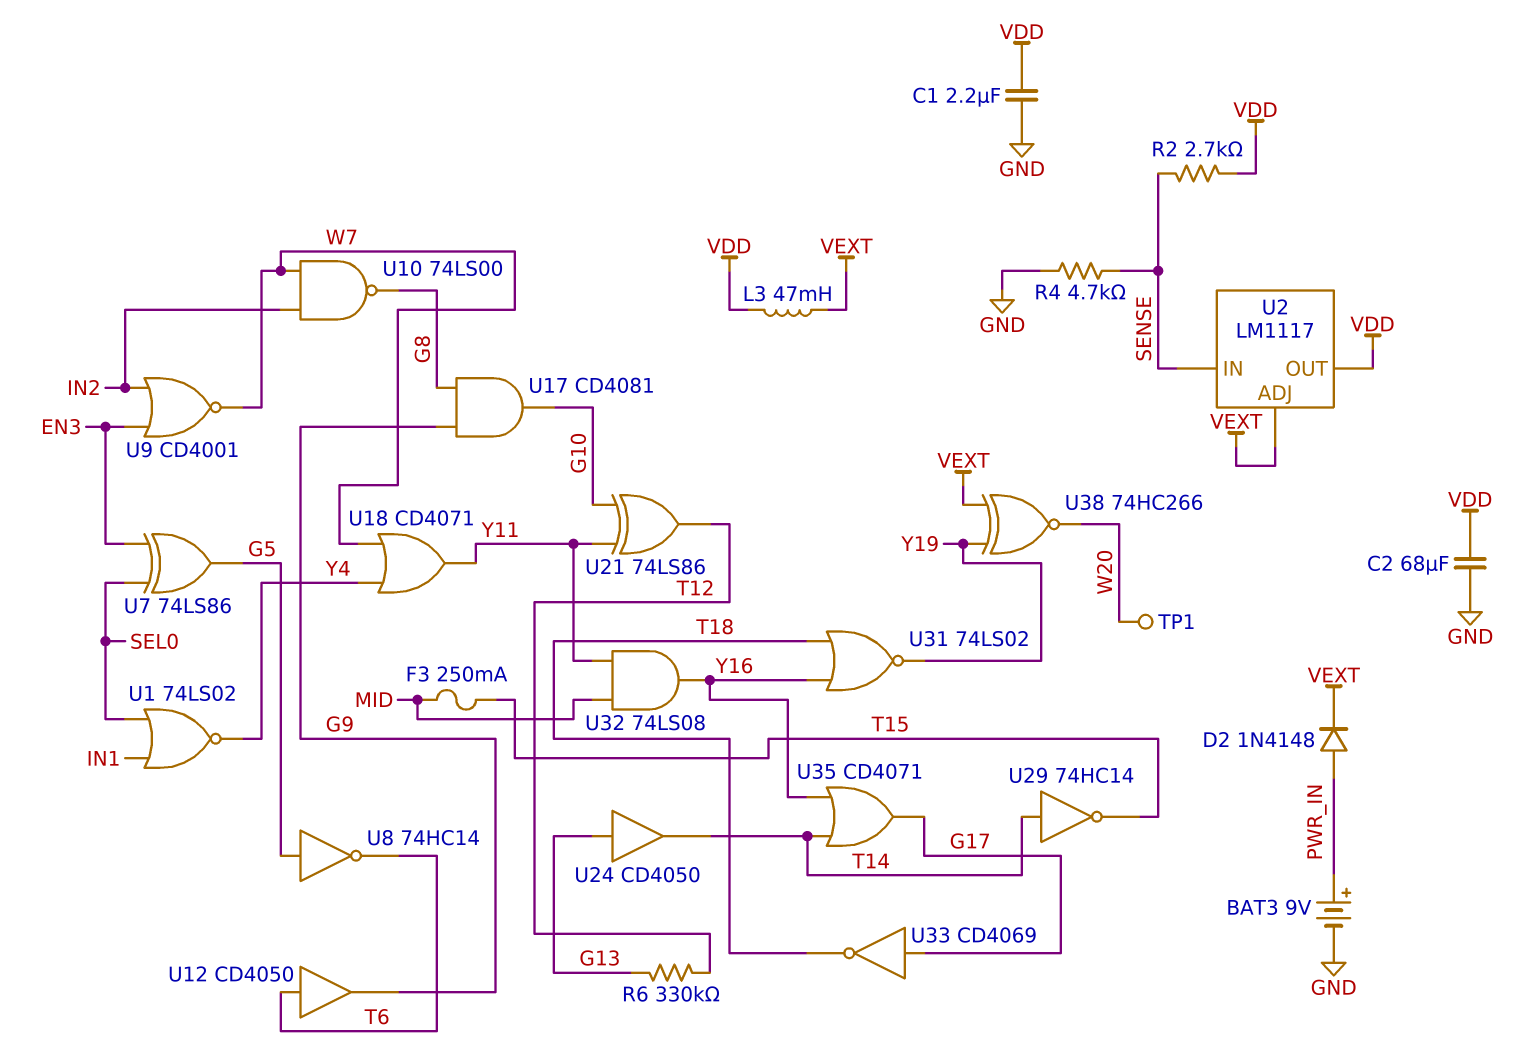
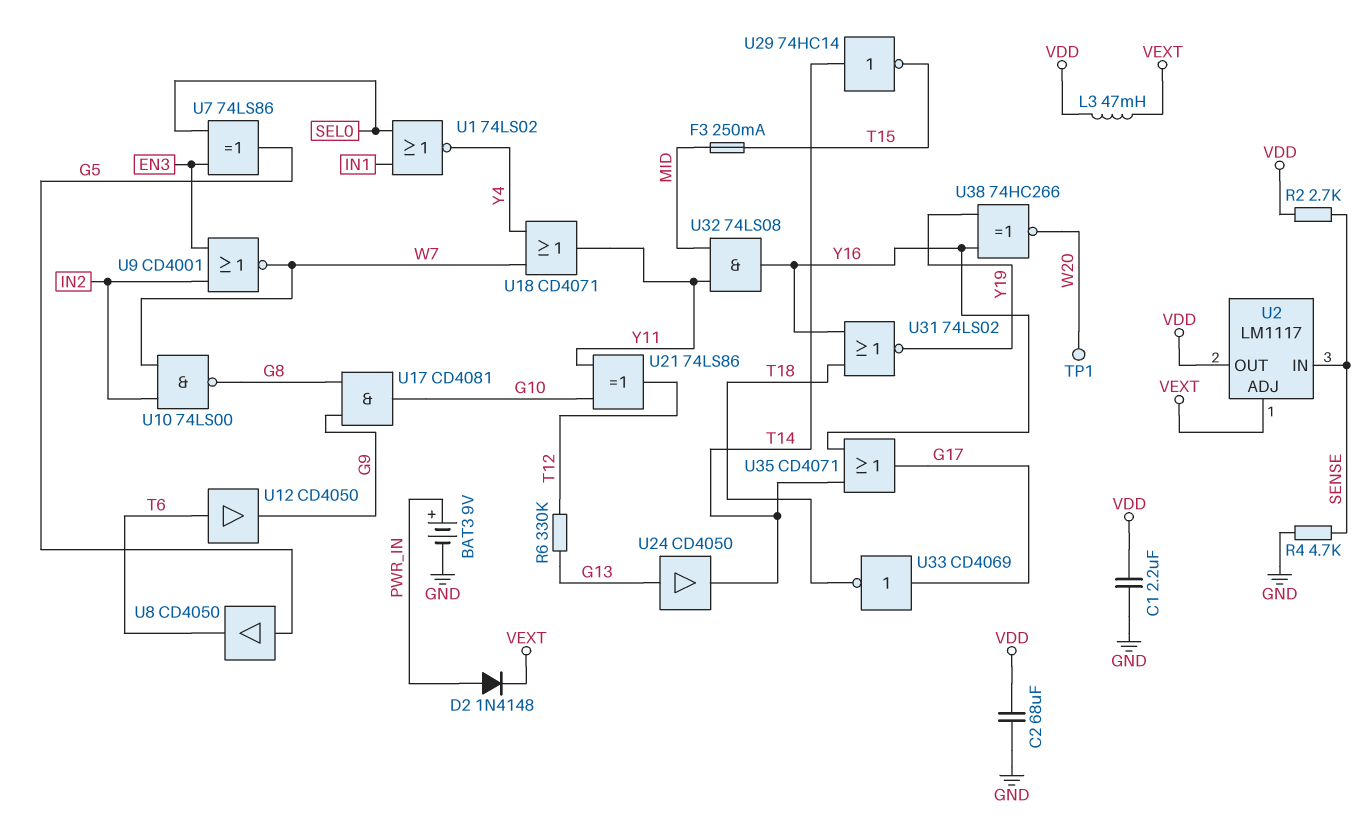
U8: NOT 74HC14 (in G5, out T6) -> buffer CD4050 (in G5, out T6)
U38: XNOR 74HC266 (in VEXT, in Y19, out W20) -> XNOR 74HC266 (in Y16, in Y19, out W20)

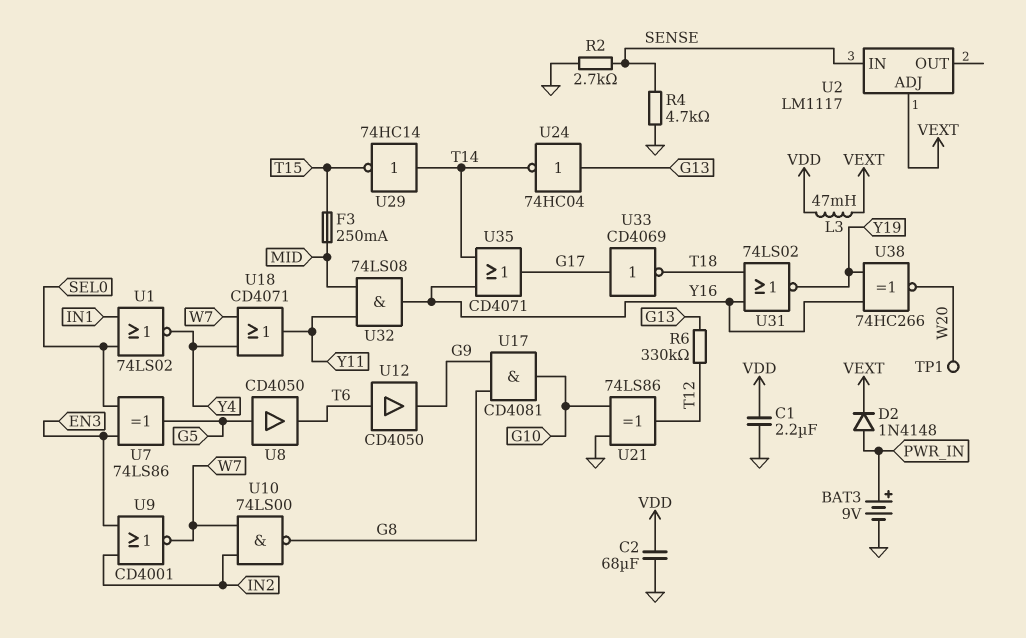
R2: 2.7k (SENSE, VDD) -> 2.7k (GND, SENSE)
U2 pin OUT: VDD -> none
U21: XOR 74LS86 (in G10, in Y11, out T12) -> XOR 74LS86 (in G10, in GND, out T12)
U24: buffer CD4050 (in G13, out T14) -> NOT 74HC04 (in G13, out T14)

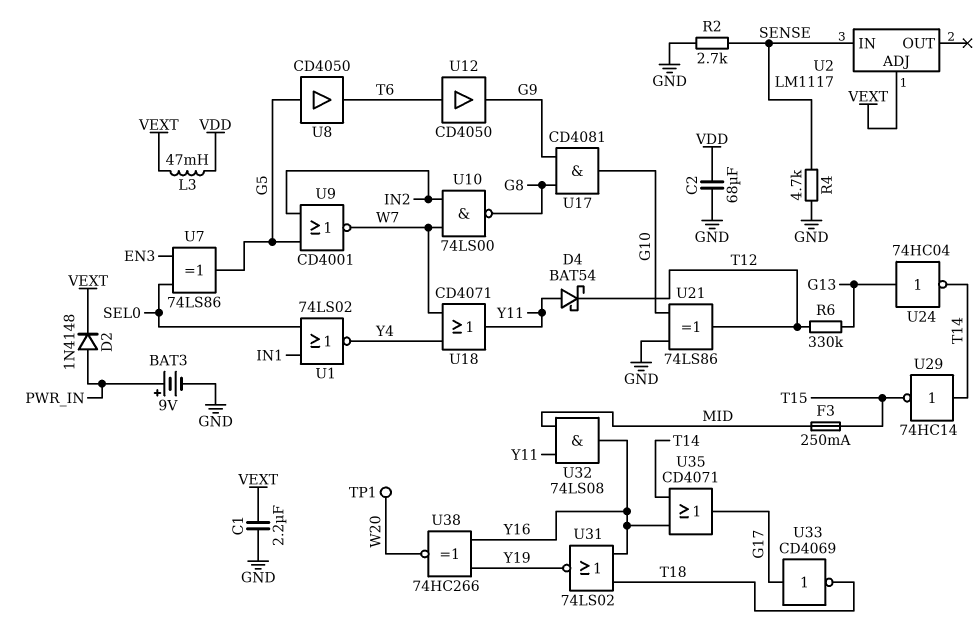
C1: 2.2uF (GND, VDD) -> 2.2uF (GND, VEXT)
D4: none -> schottky BAT54 (A Y11, K T12)
U9: NOR CD4001 (in EN3, in IN2, out W7) -> NOR CD4001 (in G5, in IN2, out W7)

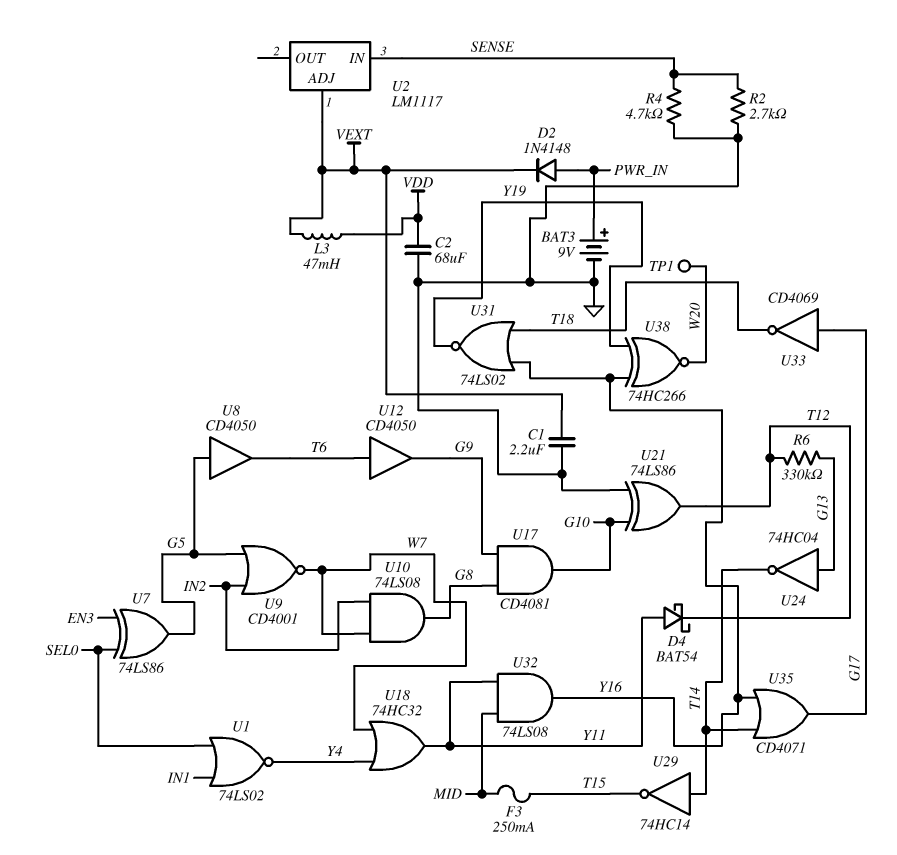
U10: NAND 74LS00 (in IN2, in W7, out G8) -> AND 74LS08 (in IN2, in W7, out G8)
U18: OR CD4071 (in W7, in Y4, out Y11) -> OR 74HC32 (in W7, in Y4, out Y11)

